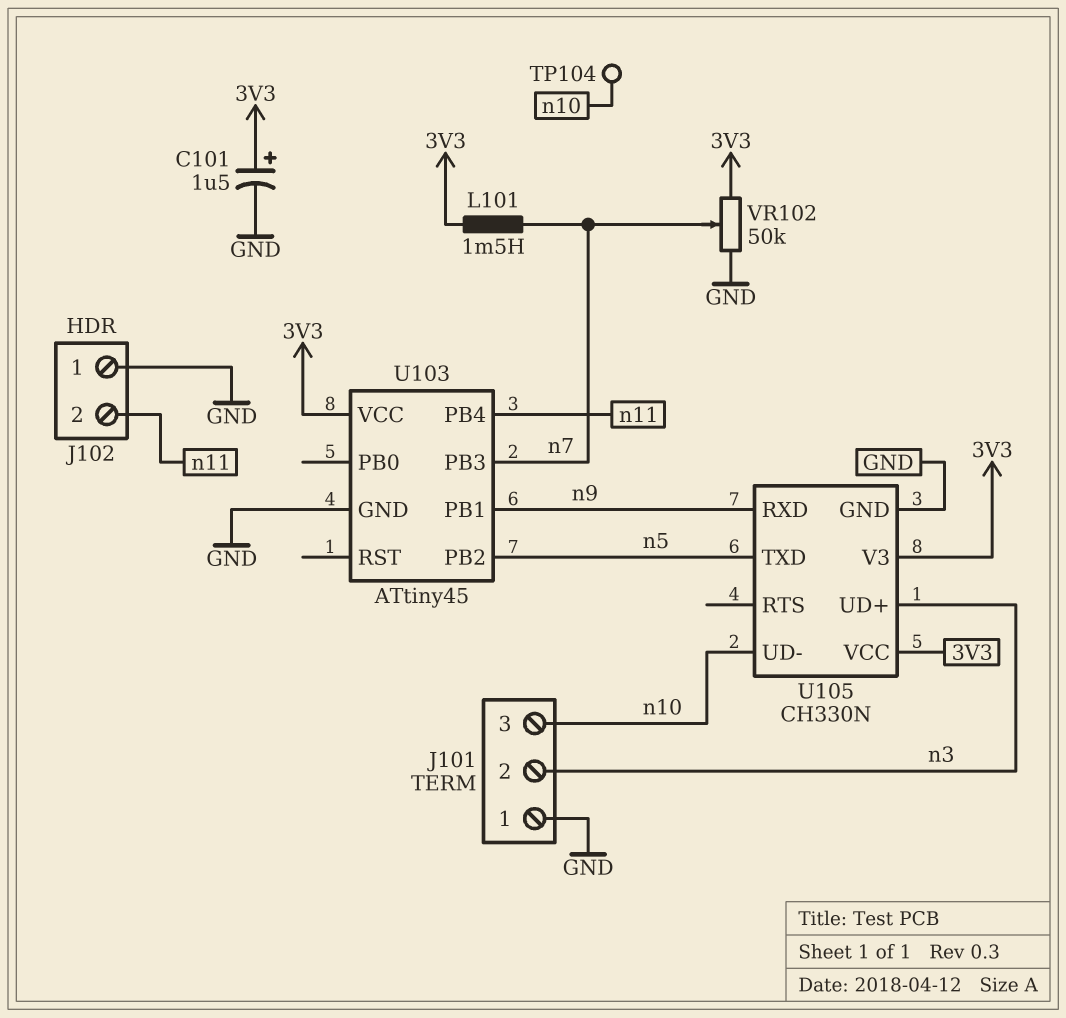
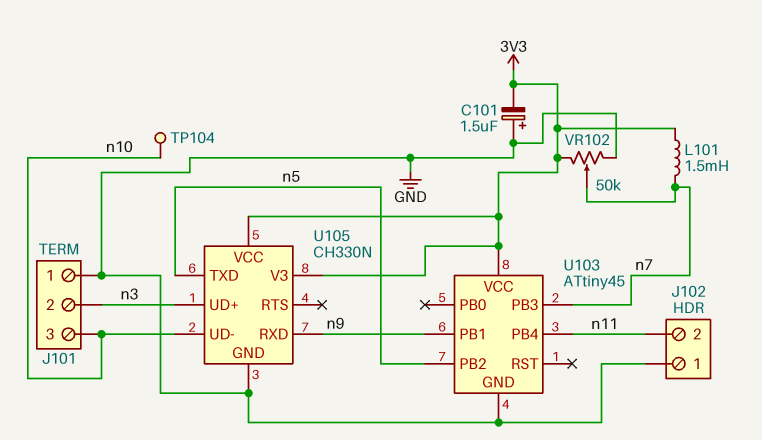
C101: 1.5uF (plus 3V3, minus GND) -> 1.5uF (plus GND, minus 3V3)

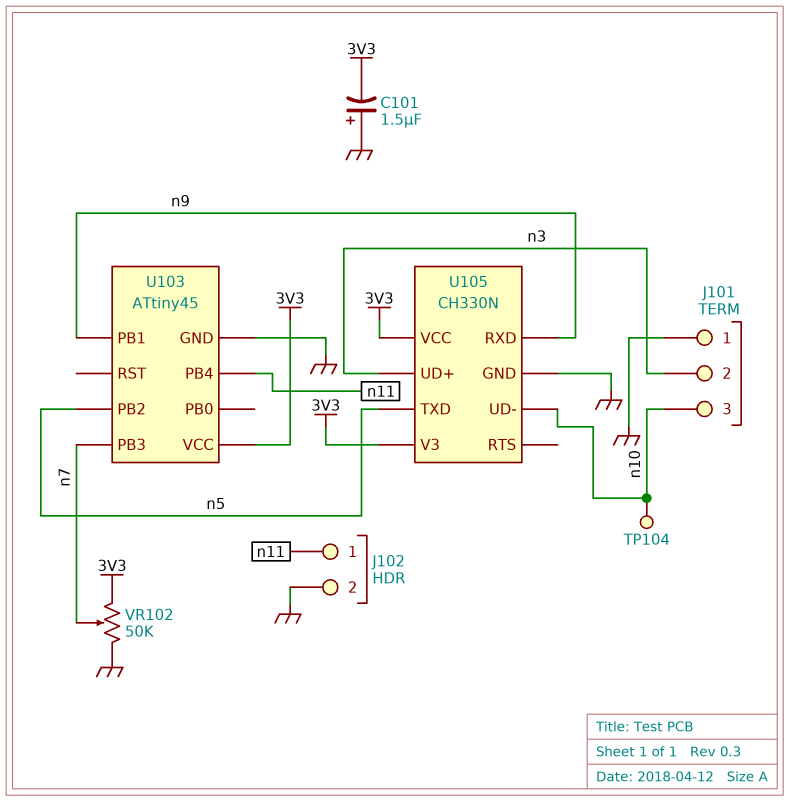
J102 pin 1: GND -> n11
J102 pin 2: n11 -> GND
L101: 1.5mH (3V3, n7) -> none

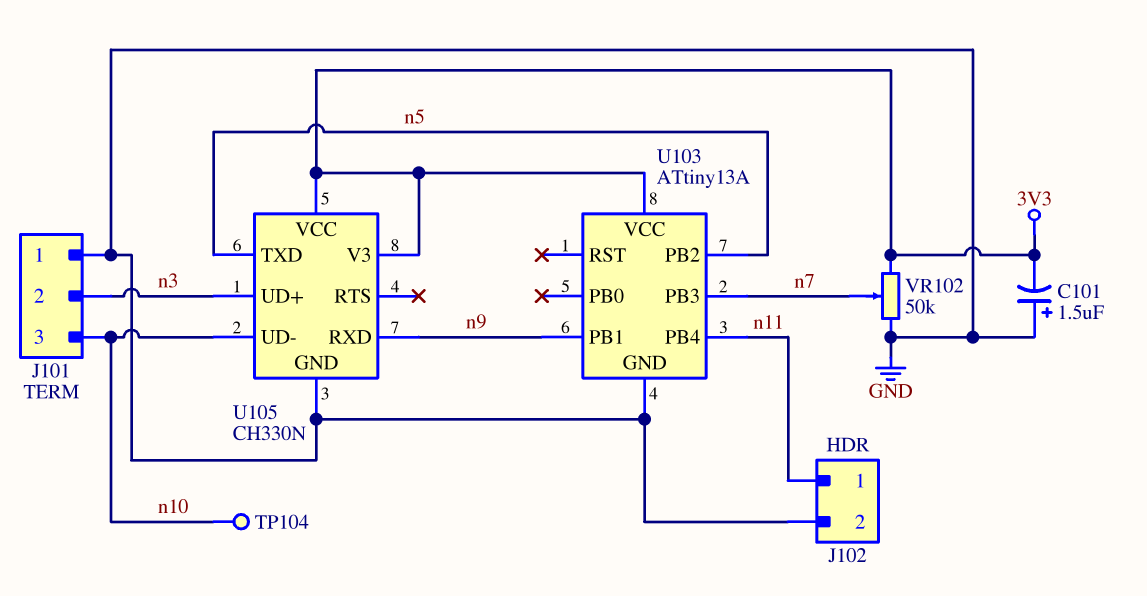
U103: ATtiny45 -> ATtiny13A

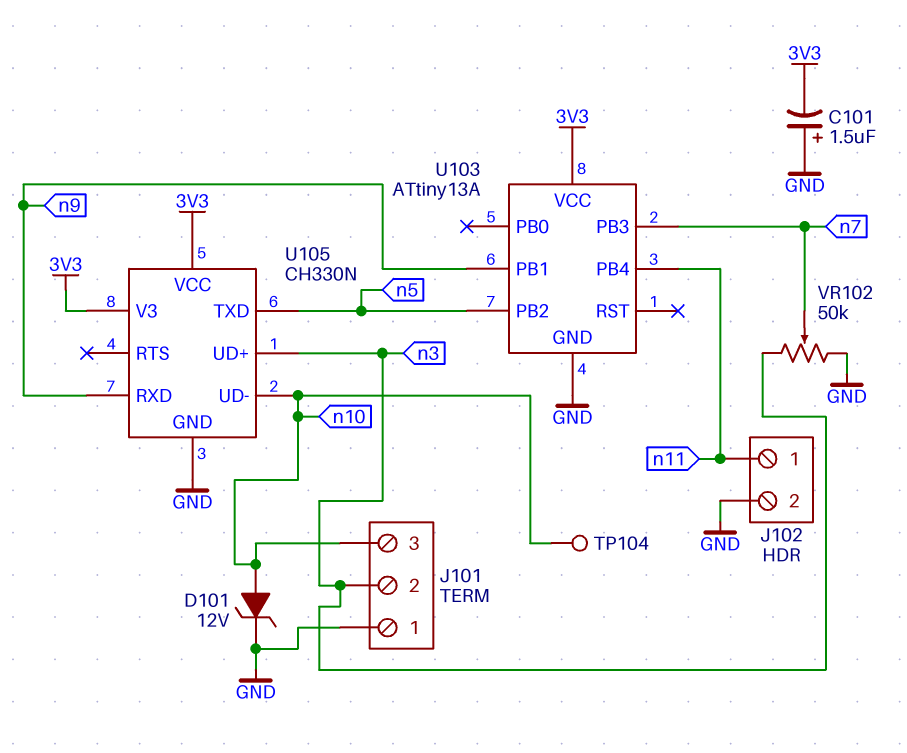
D101: none -> zener 12V (A n10, K GND)
VR102: 50k (3V3, GND, wiper n7) -> 50k (GND, n3, wiper n7)

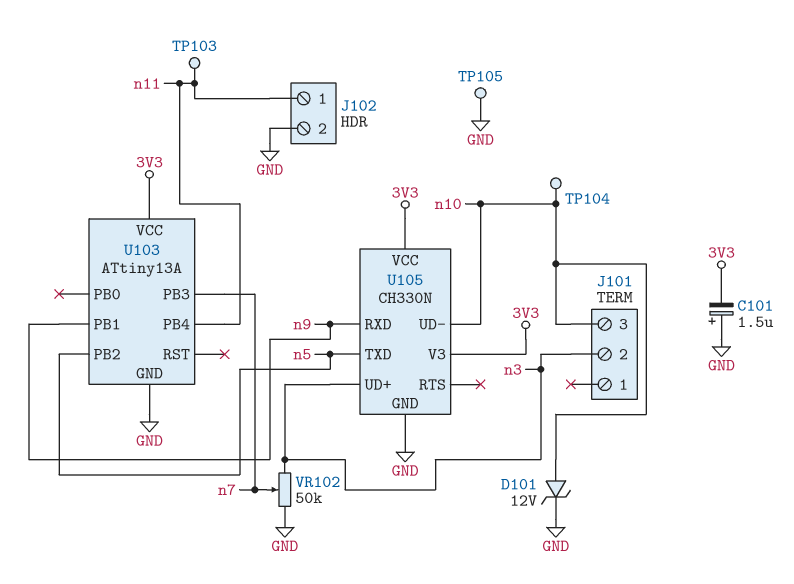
J101 pin 1: GND -> none
TP103: none -> test point (n11)
TP105: none -> test point (GND)

